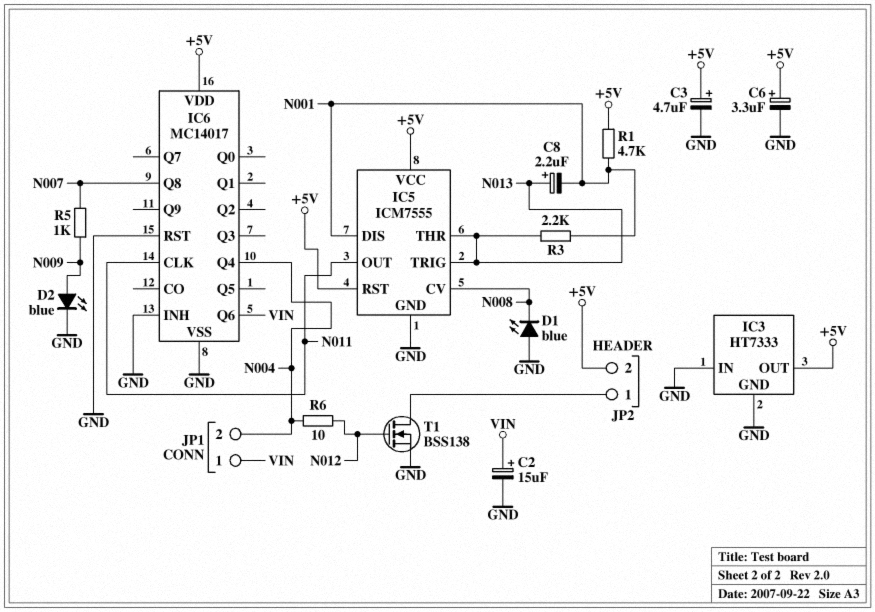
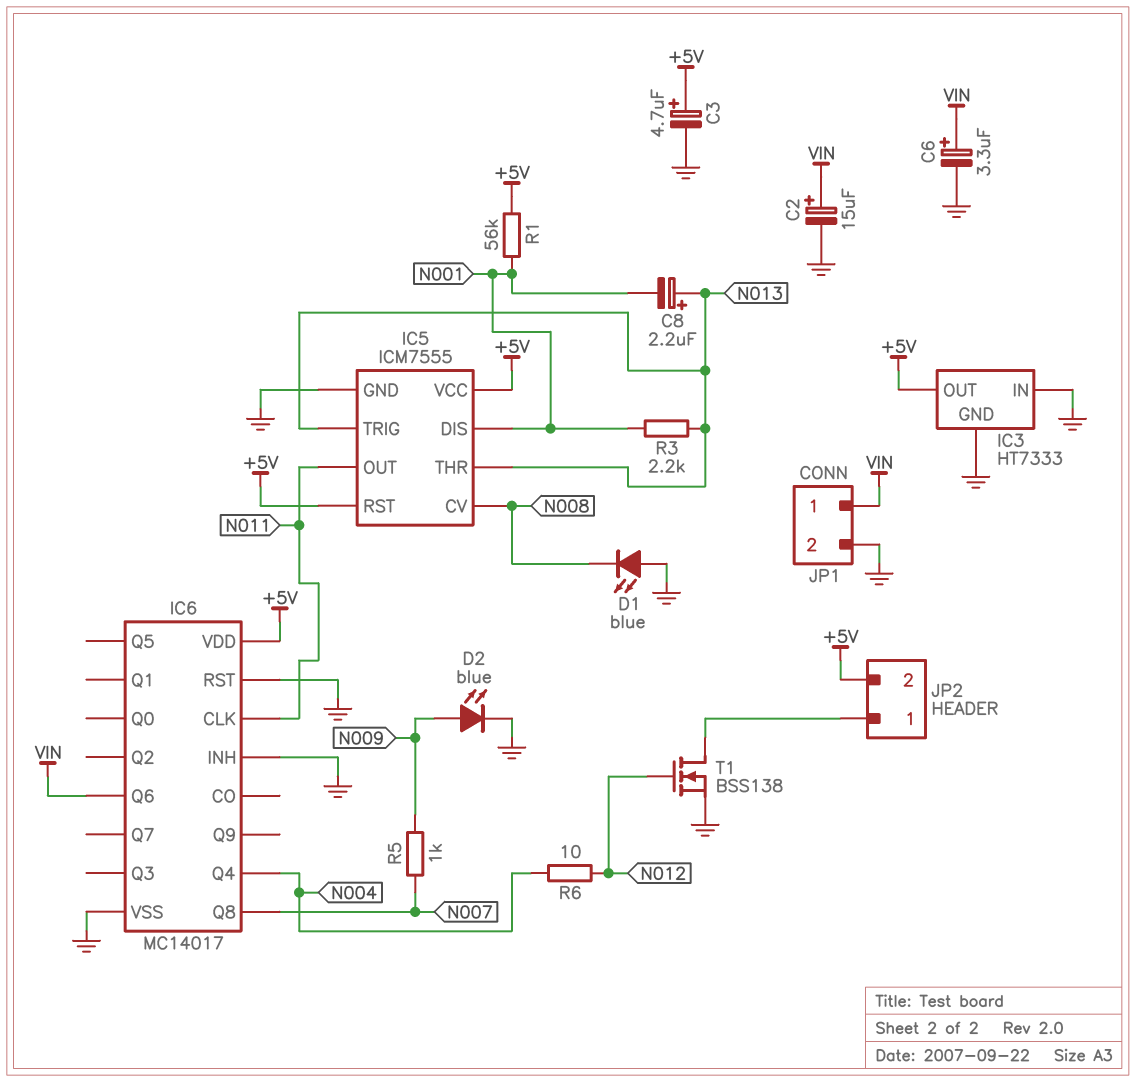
C6: 3.3uF (plus +5V, minus GND) -> 3.3uF (plus VIN, minus GND)
JP1 pin 2: N004 -> GND
R1: 4.7k (+5V, N001) -> 56k (+5V, N001)

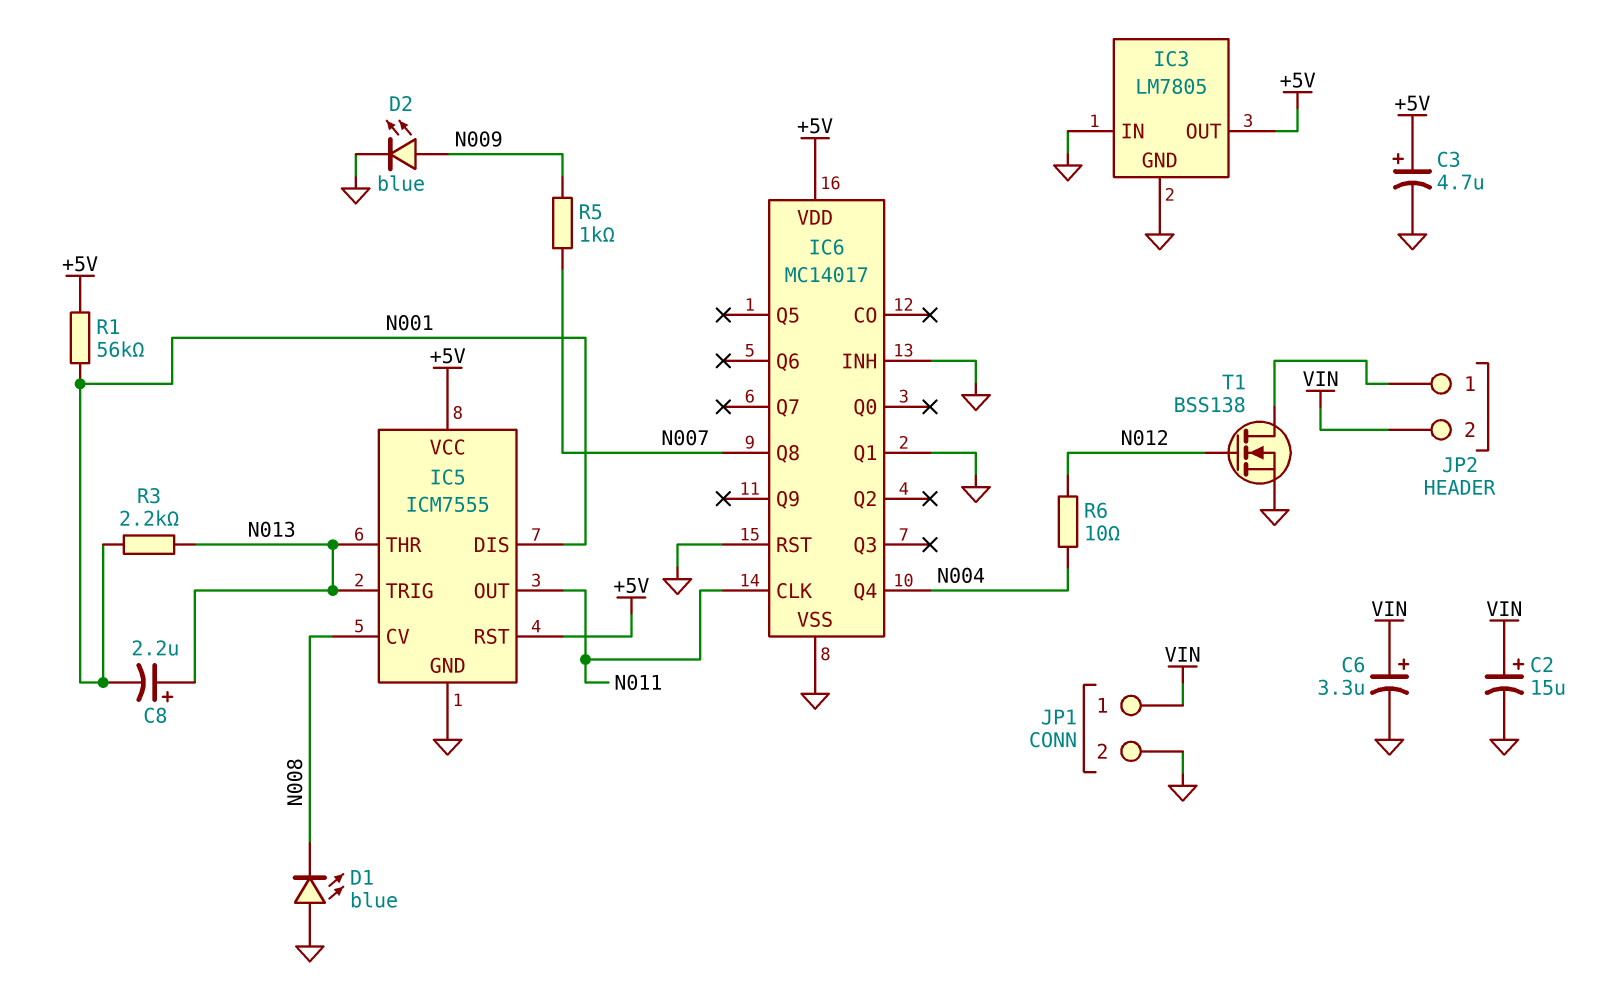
IC3: HT7333 -> LM7805
IC6 pin Q1: none -> GND
IC6 pin Q6: VIN -> none
JP2 pin 2: +5V -> VIN

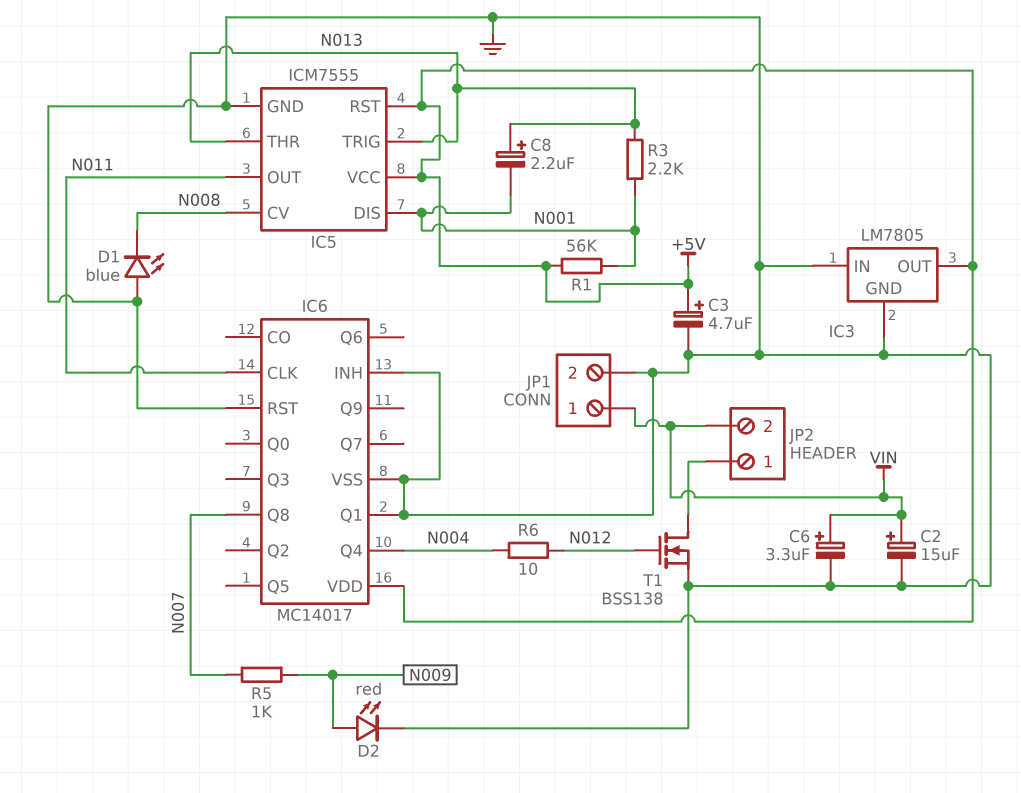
D2: LED blue (A N009, K GND) -> LED red (A N009, K GND)

